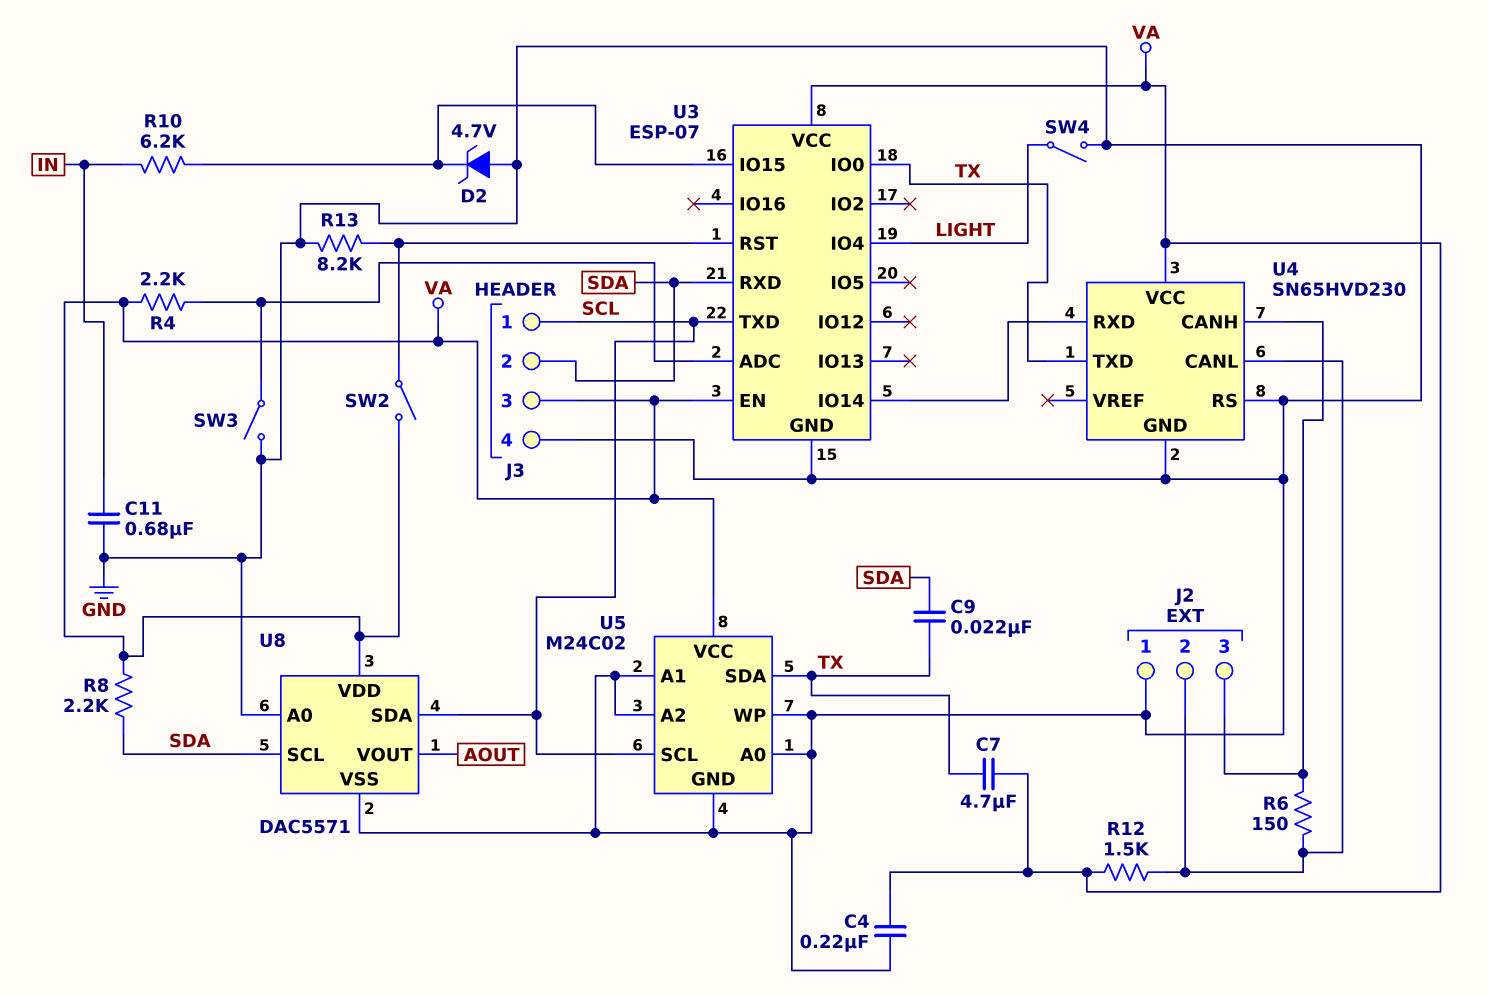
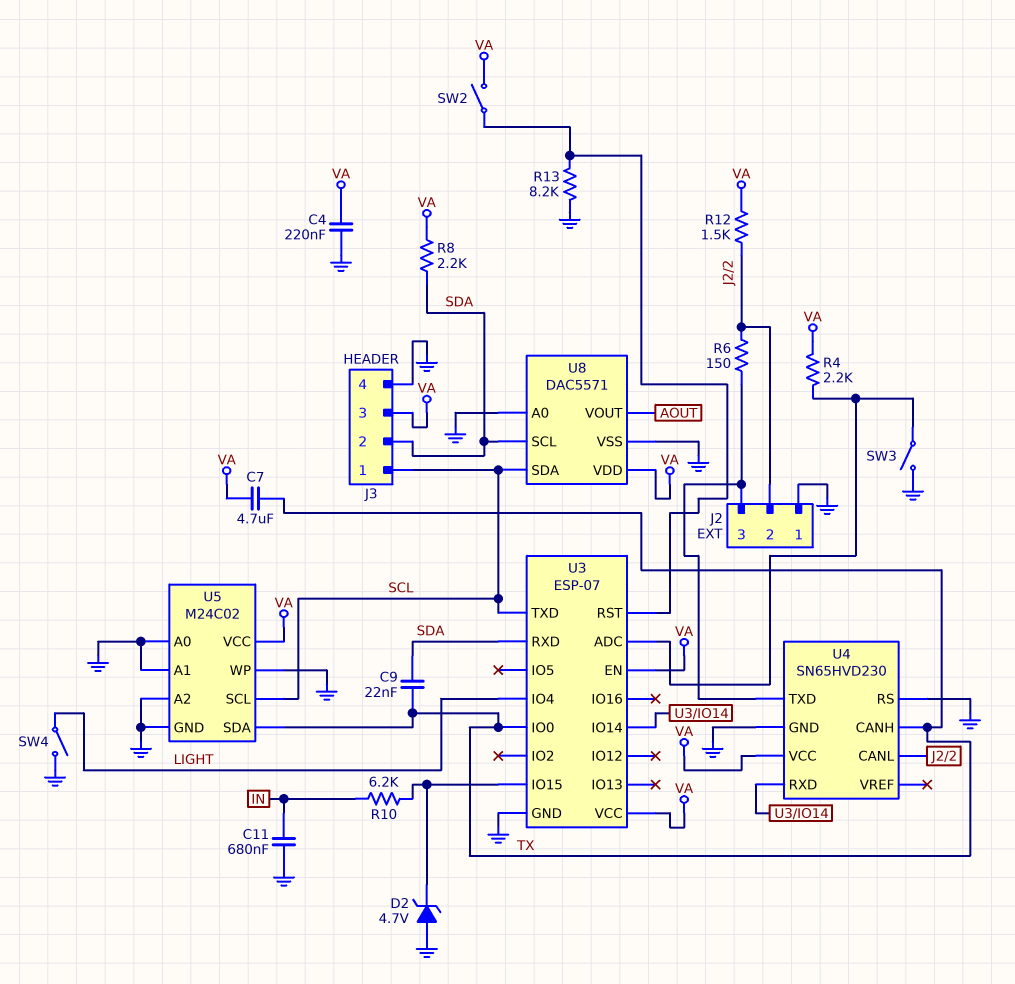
U4 pin CANH: J2/3 -> TX
U4 pin TXD: TX -> J2/3

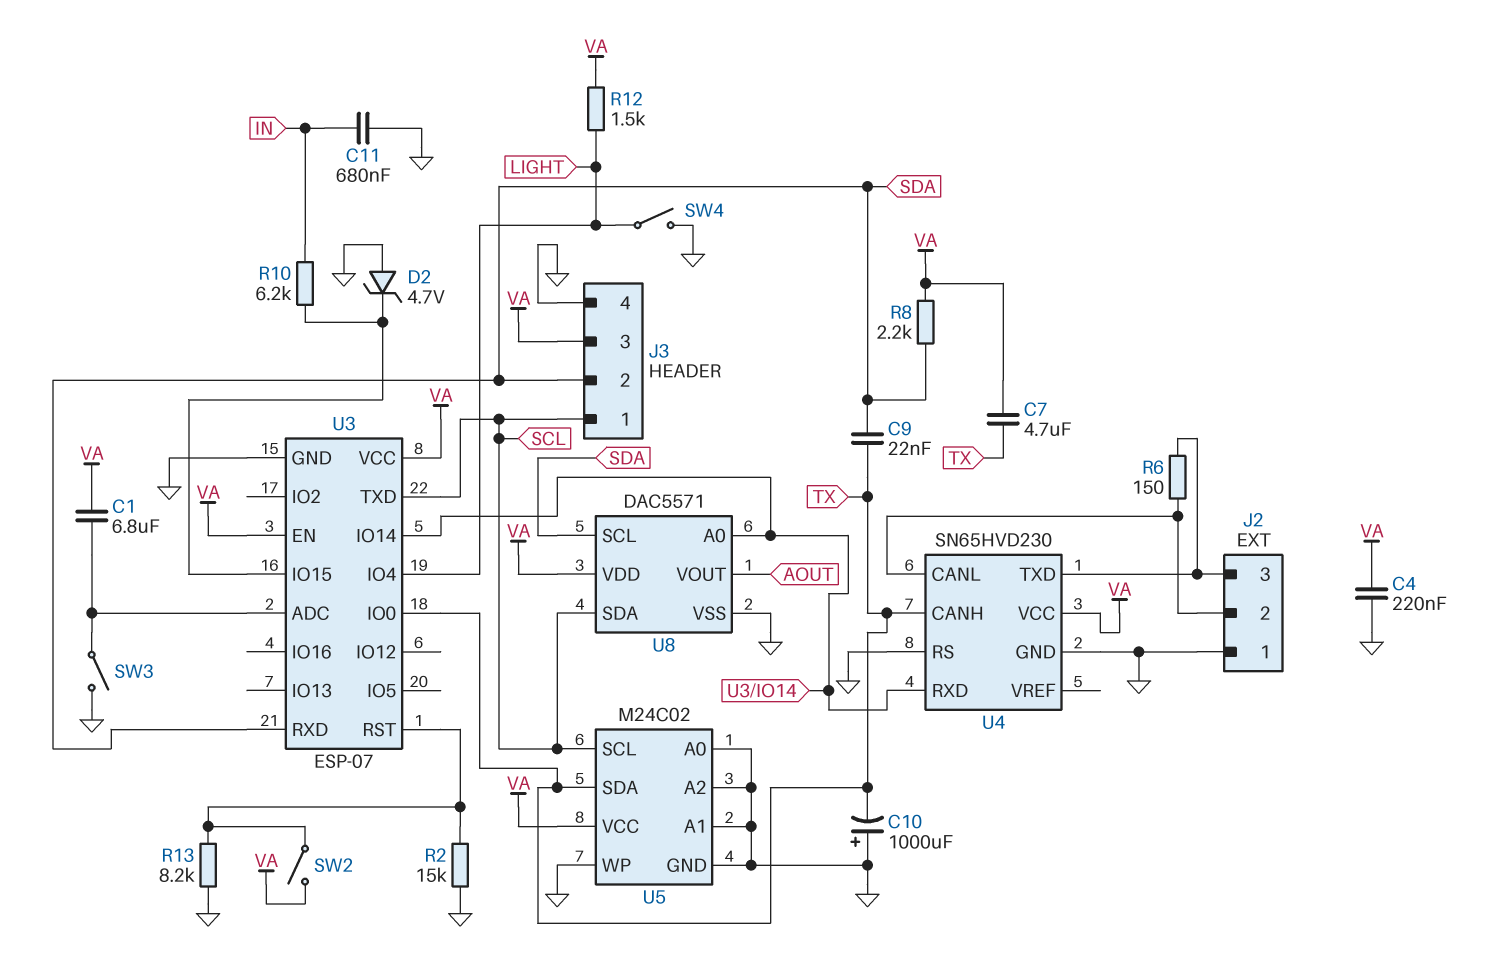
C1: none -> 6.8uF (U3/ADC, VA)
C10: none -> 1000uF (plus GND, minus TX)
R2: none -> 15k (GND, U3/RST)
R4: 2.2k (U3/ADC, VA) -> none
R12: 1.5k (J2/2, VA) -> 1.5k (LIGHT, VA)
U8 pin A0: GND -> U3/IO14

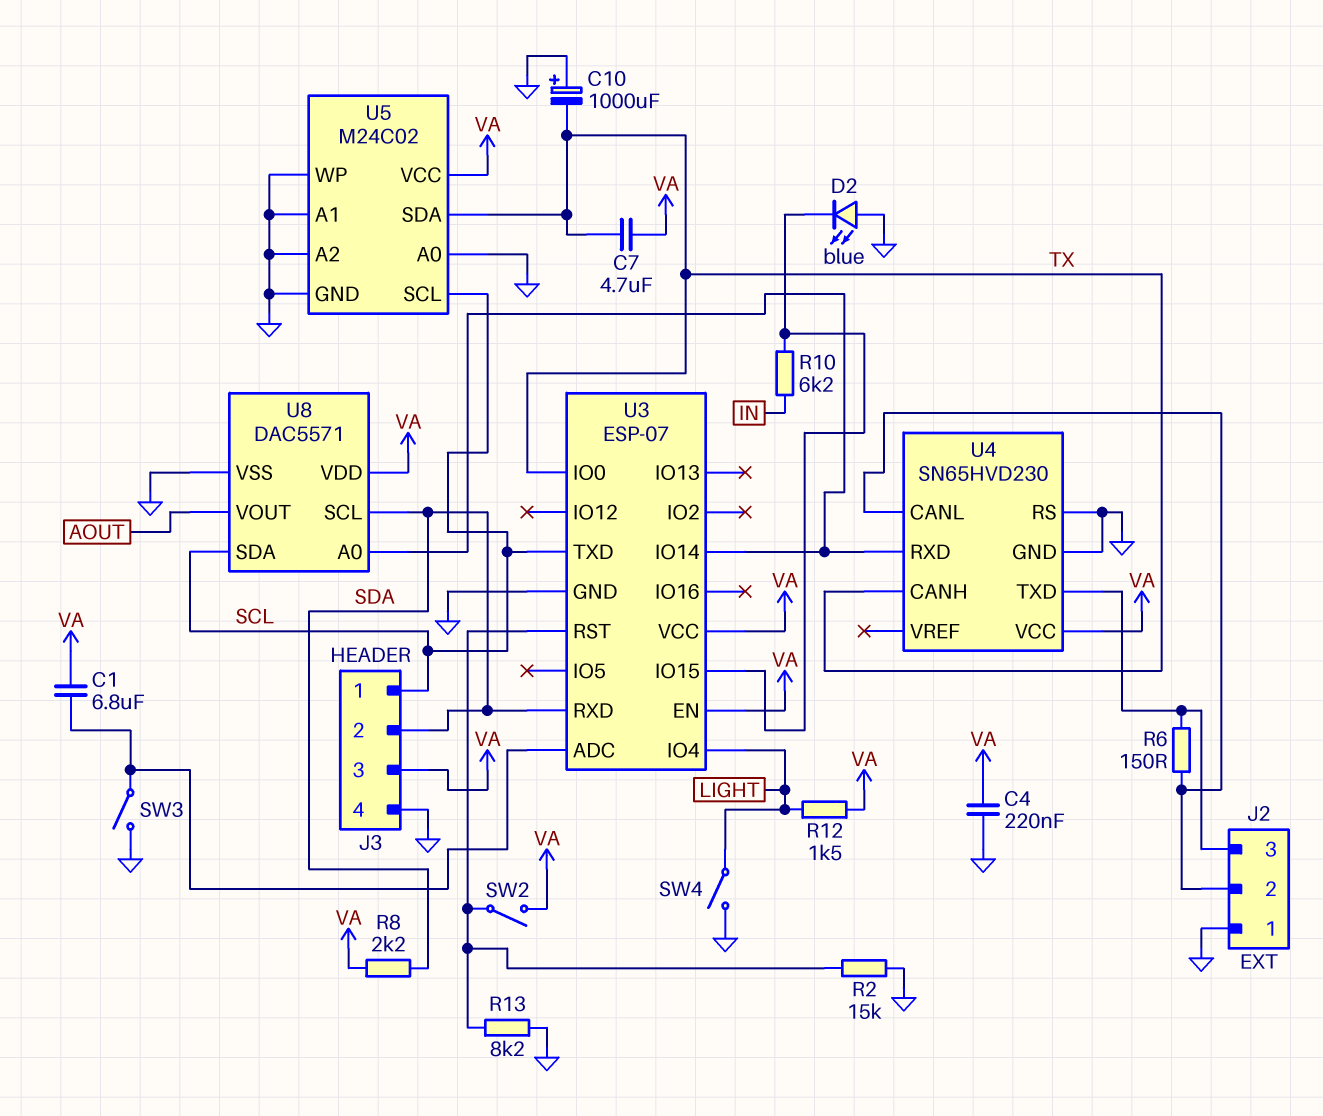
C9: 22nF (SDA, TX) -> none
C11: 680nF (GND, IN) -> none
D2: zener 4.7V (A GND, K U3/IO15) -> LED blue (A GND, K U3/IO15)

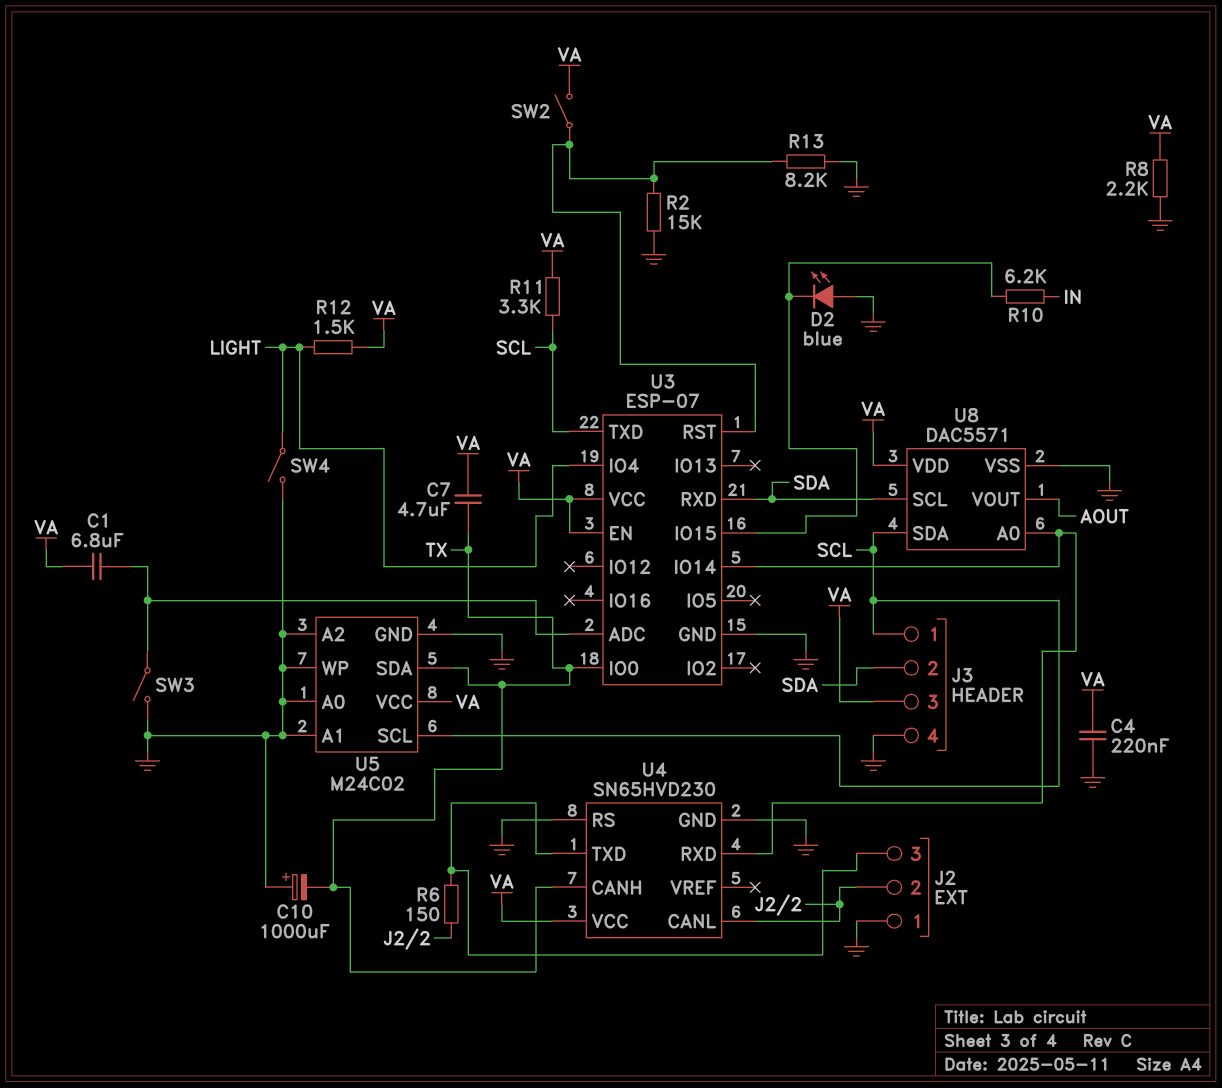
R8: 2.2k (SDA, VA) -> 2.2k (GND, VA)
R11: none -> 3.3k (SCL, VA)

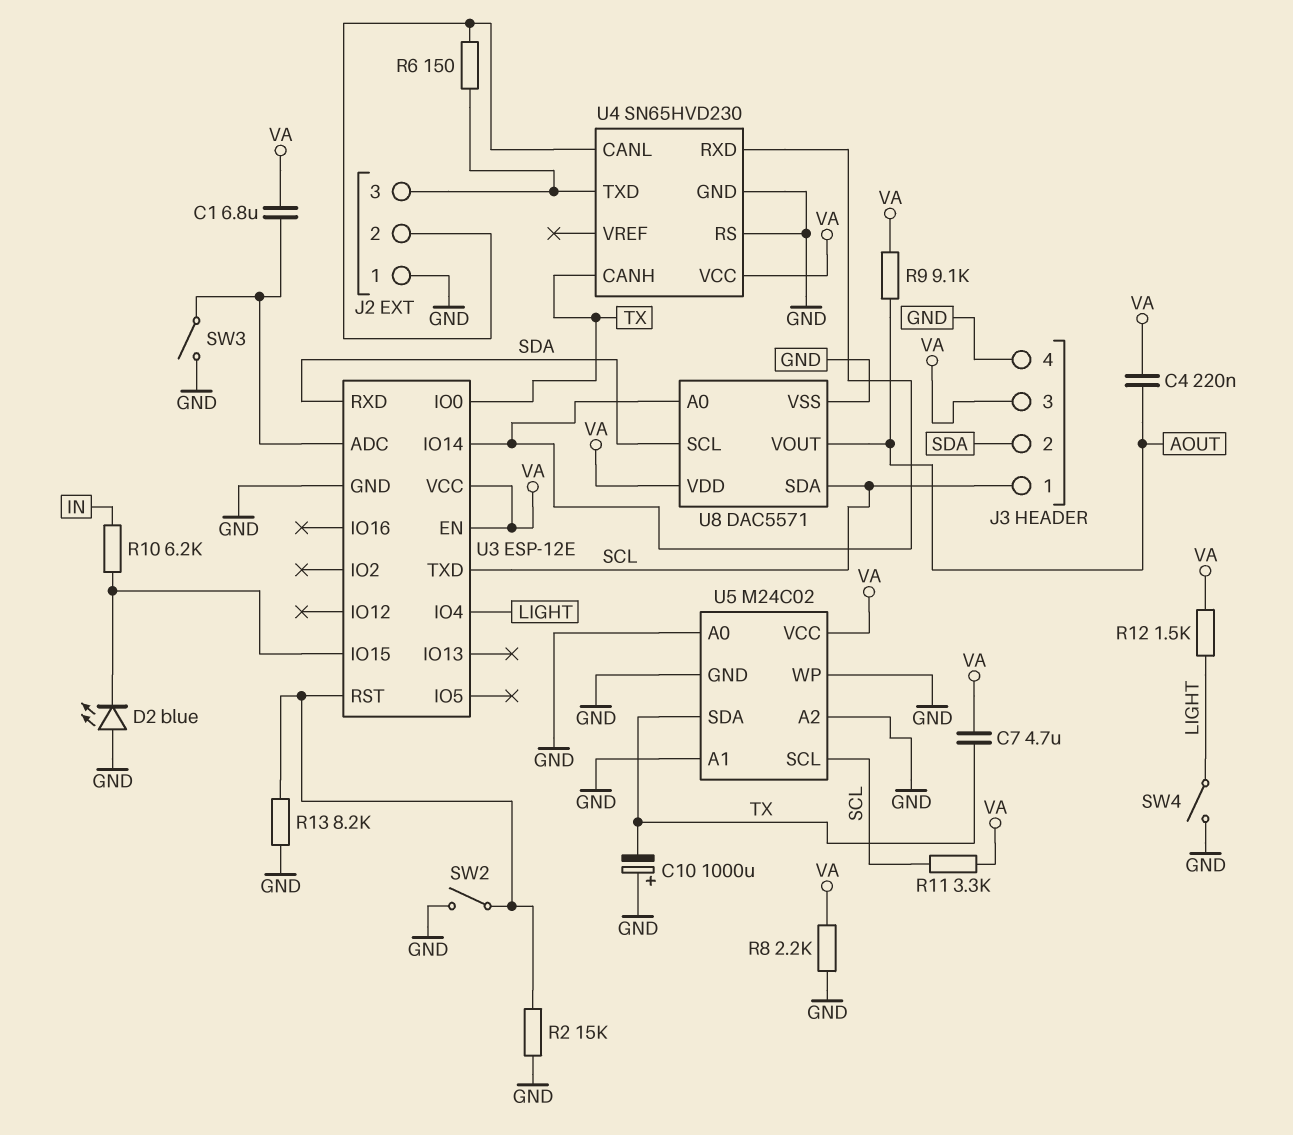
C4: 220nF (GND, VA) -> 220nF (AOUT, VA)
R9: none -> 9.1k (AOUT, VA)
SW2: switch (U3/RST, VA) -> switch (GND, U3/RST)
U3: ESP-07 -> ESP-12E

